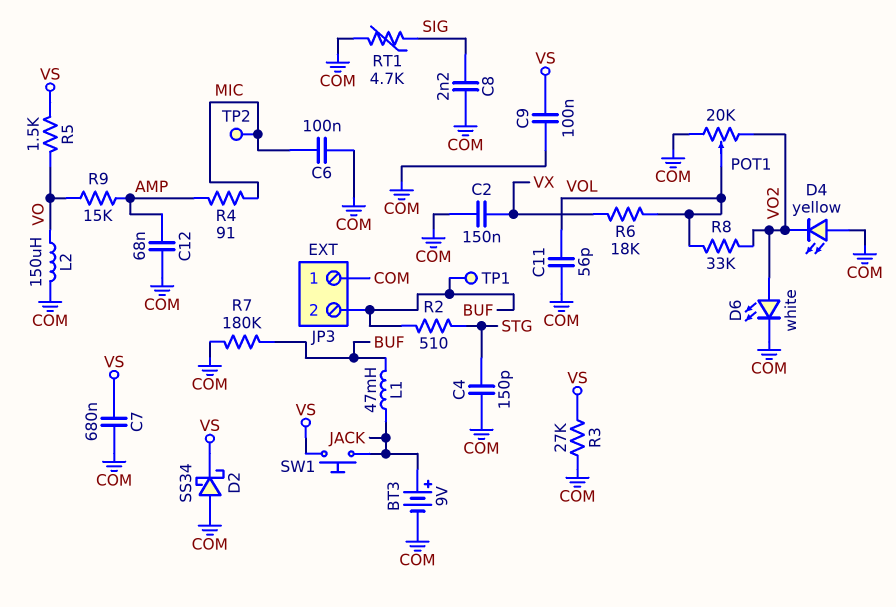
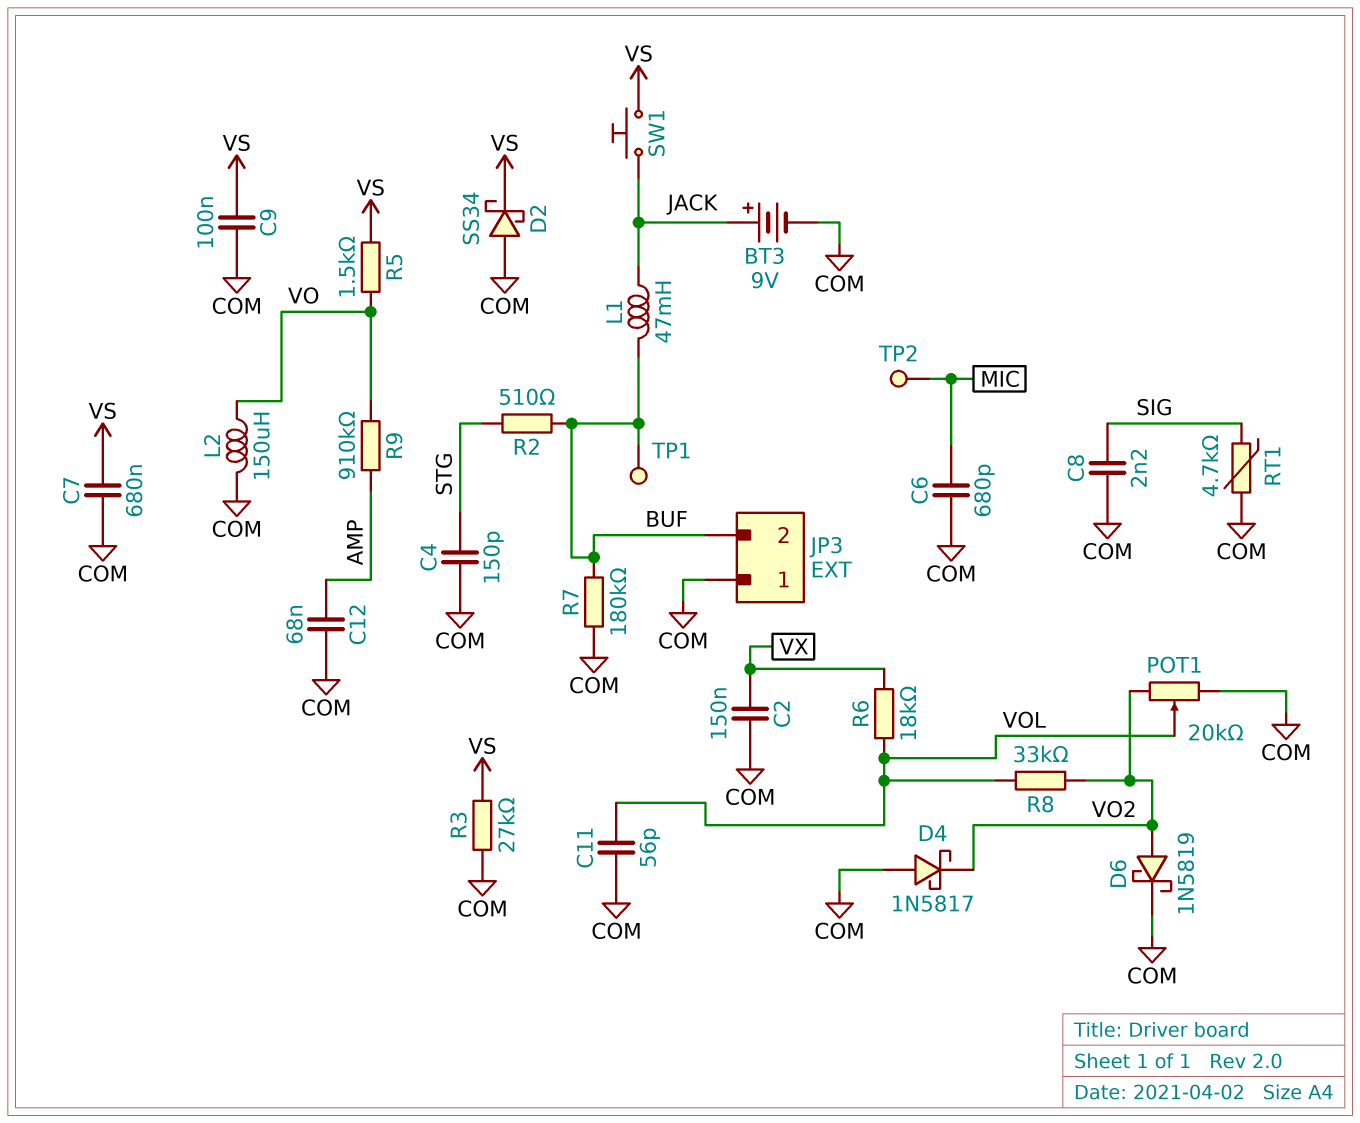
C6: 100nF (COM, MIC) -> 680pF (COM, MIC)
D4: LED yellow (A COM, K VO2) -> schottky 1N5817 (A COM, K VO2)
D6: LED white (A VO2, K COM) -> schottky 1N5819 (A VO2, K COM)
R4: 91 (AMP, MIC) -> none
R9: 15k (AMP, VO) -> 910k (AMP, VO)

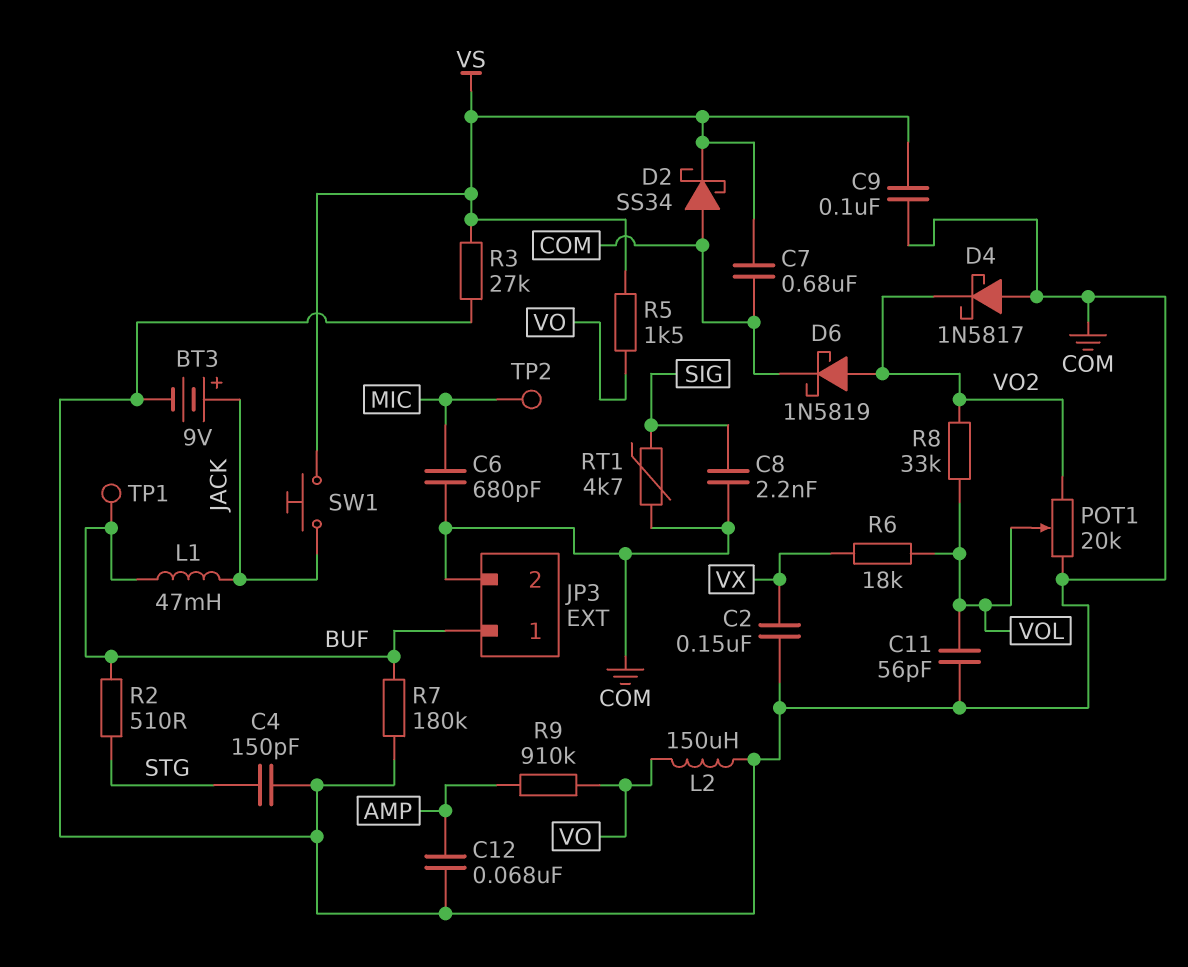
JP3 pin 1: COM -> BUF
JP3 pin 2: BUF -> COM

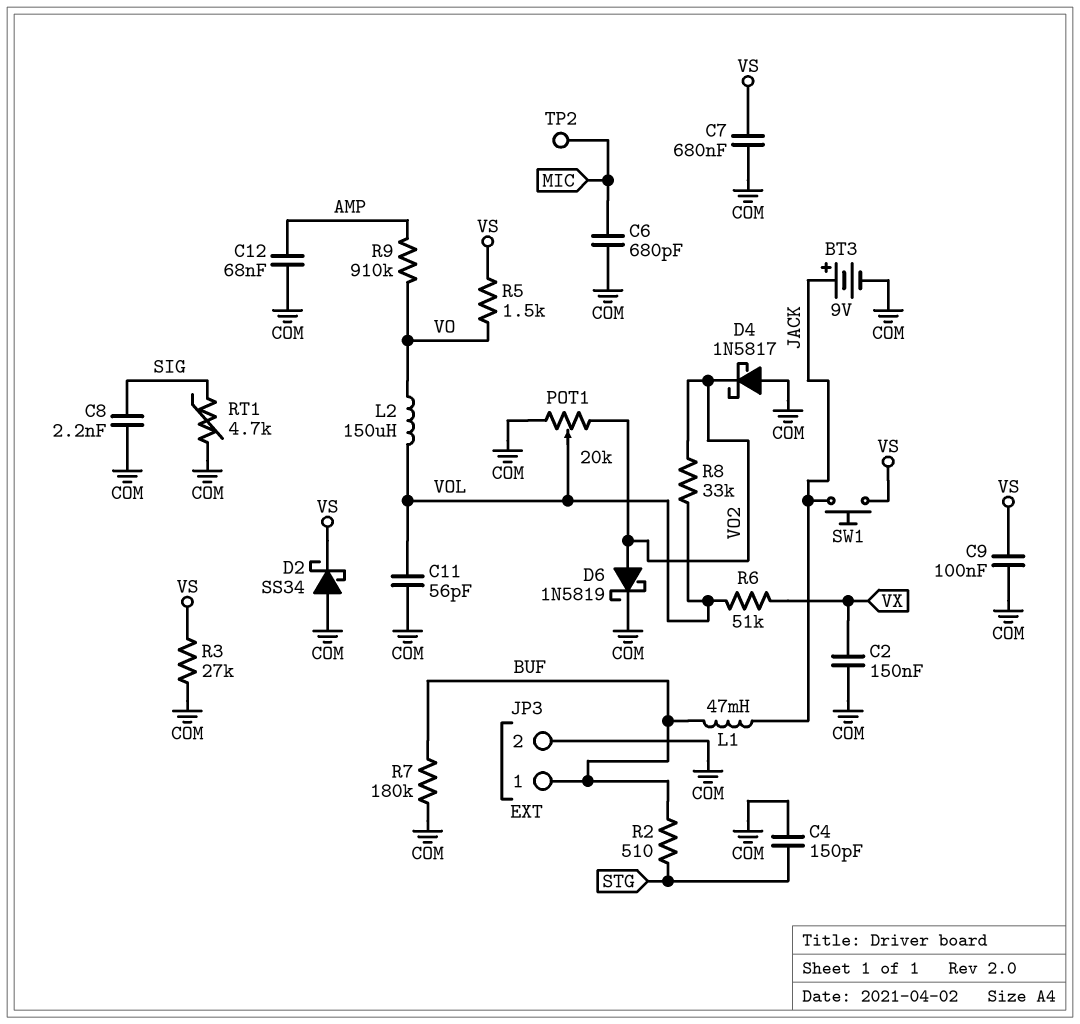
L2: 150uH (COM, VO) -> 150uH (VO, VOL)
R6: 18k (VOL, VX) -> 51k (VOL, VX)
TP1: test point (BUF) -> none

